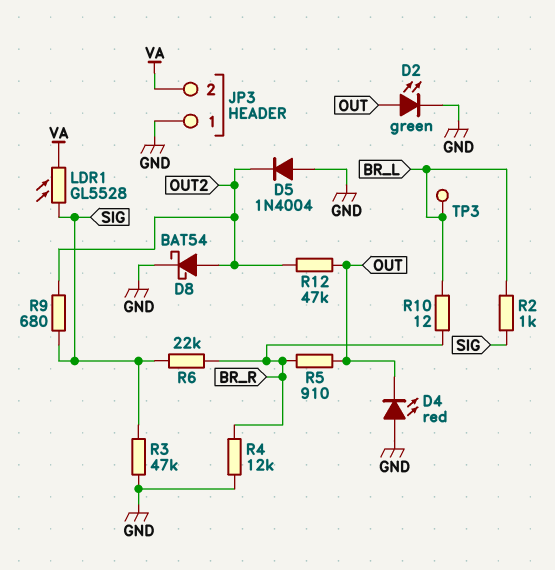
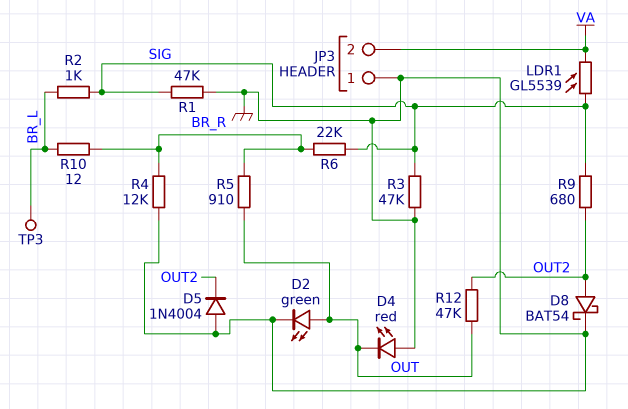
LDR1: GL5528 (SIG, VA) -> GL5539 (SIG, VA)
R1: none -> 47k (GND, SIG)

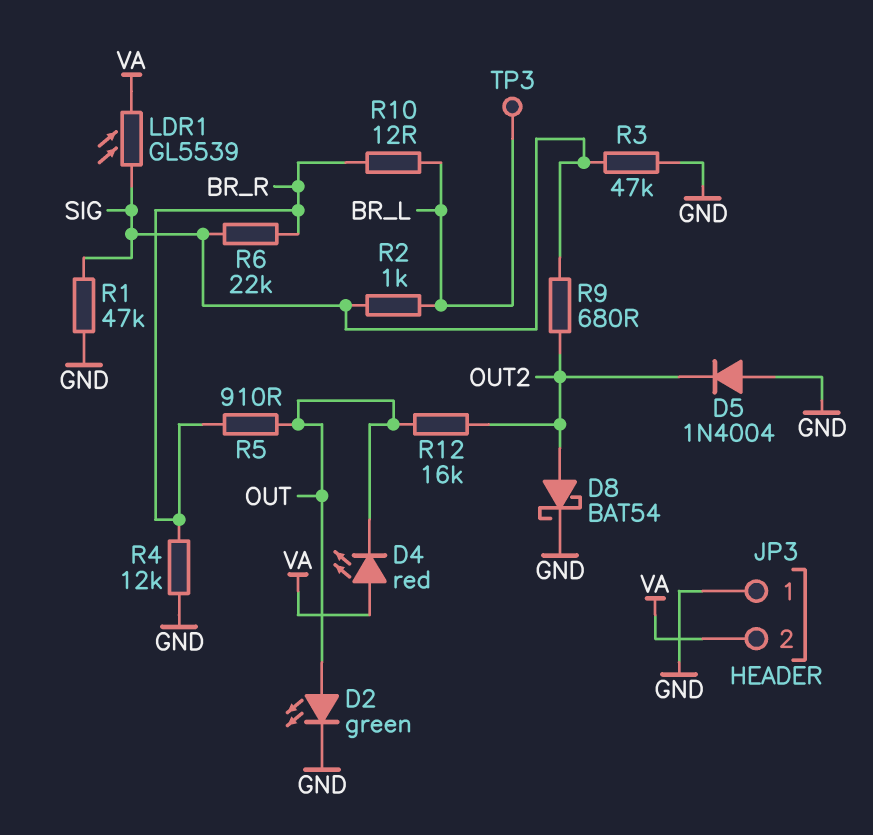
D4: LED red (A GND, K OUT) -> LED red (A VA, K OUT)
R12: 47k (OUT, OUT2) -> 16k (OUT, OUT2)

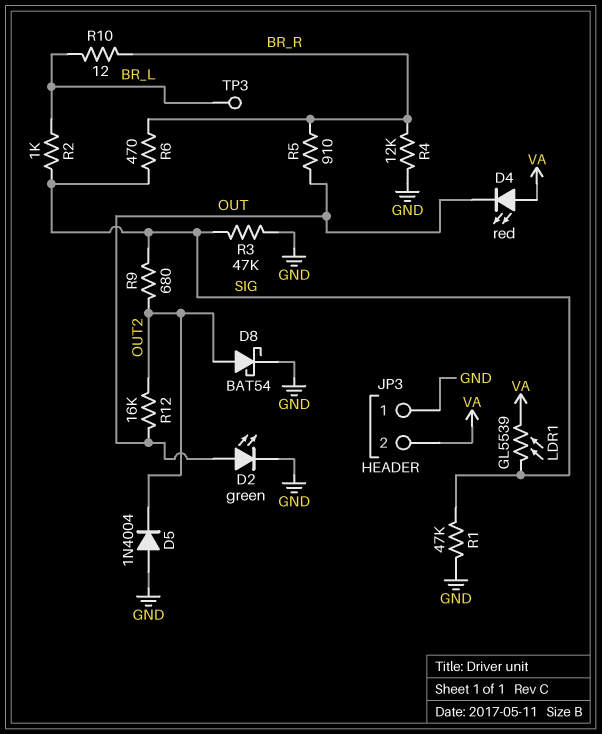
R6: 22k (BR_R, SIG) -> 470 (BR_R, SIG)

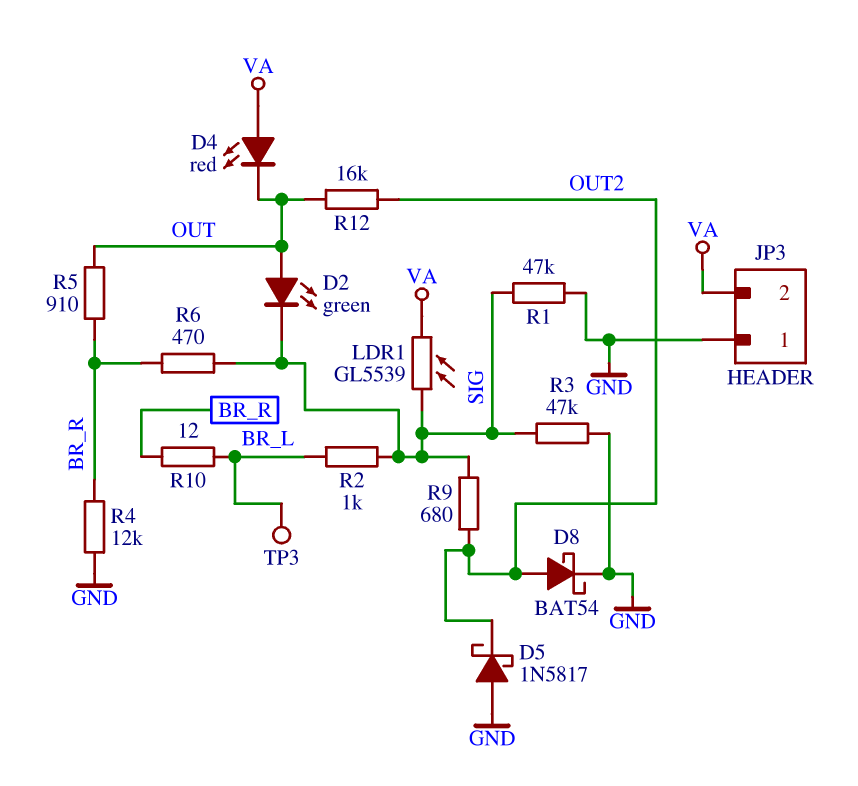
D2: LED green (A OUT, K GND) -> LED green (A OUT, K SIG)
D5: diode 1N4004 (A GND, K OUT2) -> schottky 1N5817 (A GND, K OUT2)

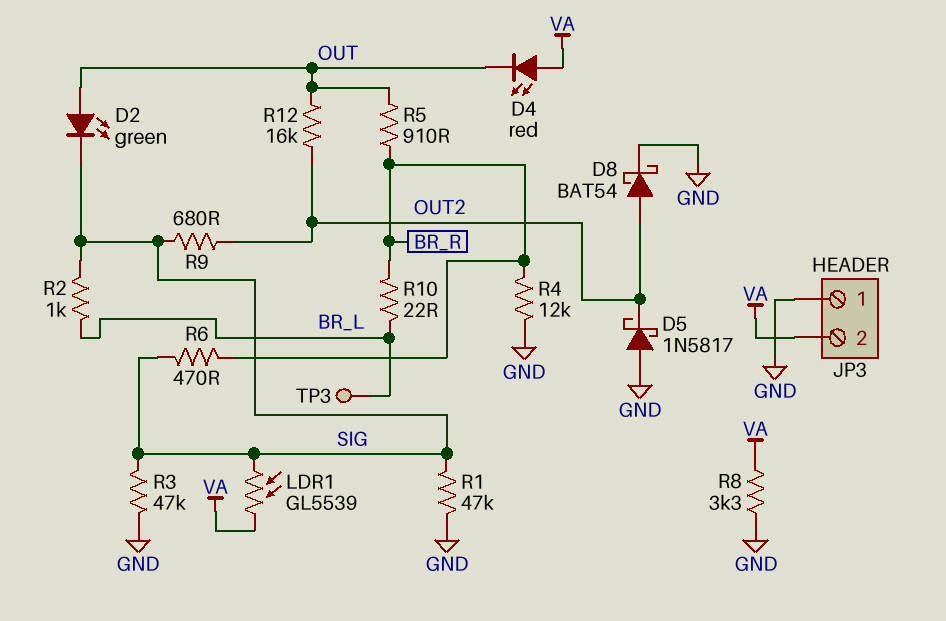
R8: none -> 3.3k (GND, VA)
R10: 12 (BR_L, BR_R) -> 22 (BR_L, BR_R)

